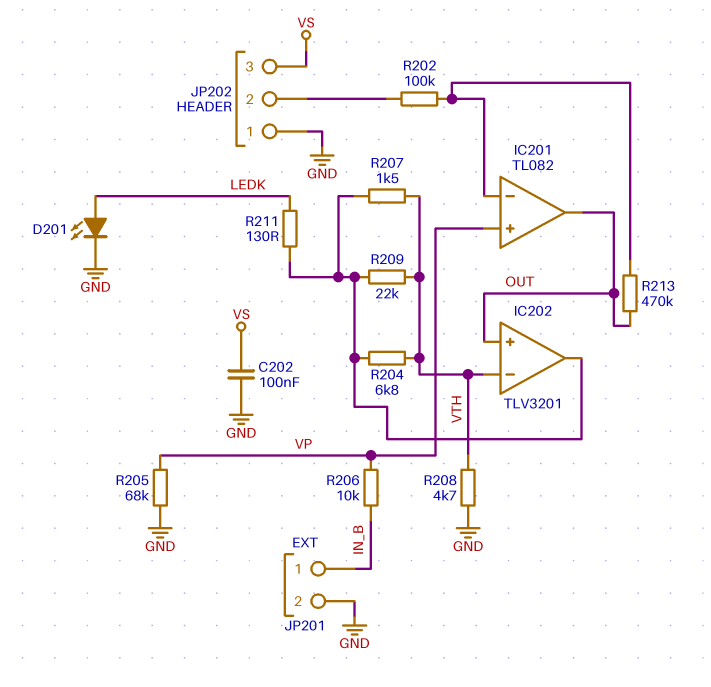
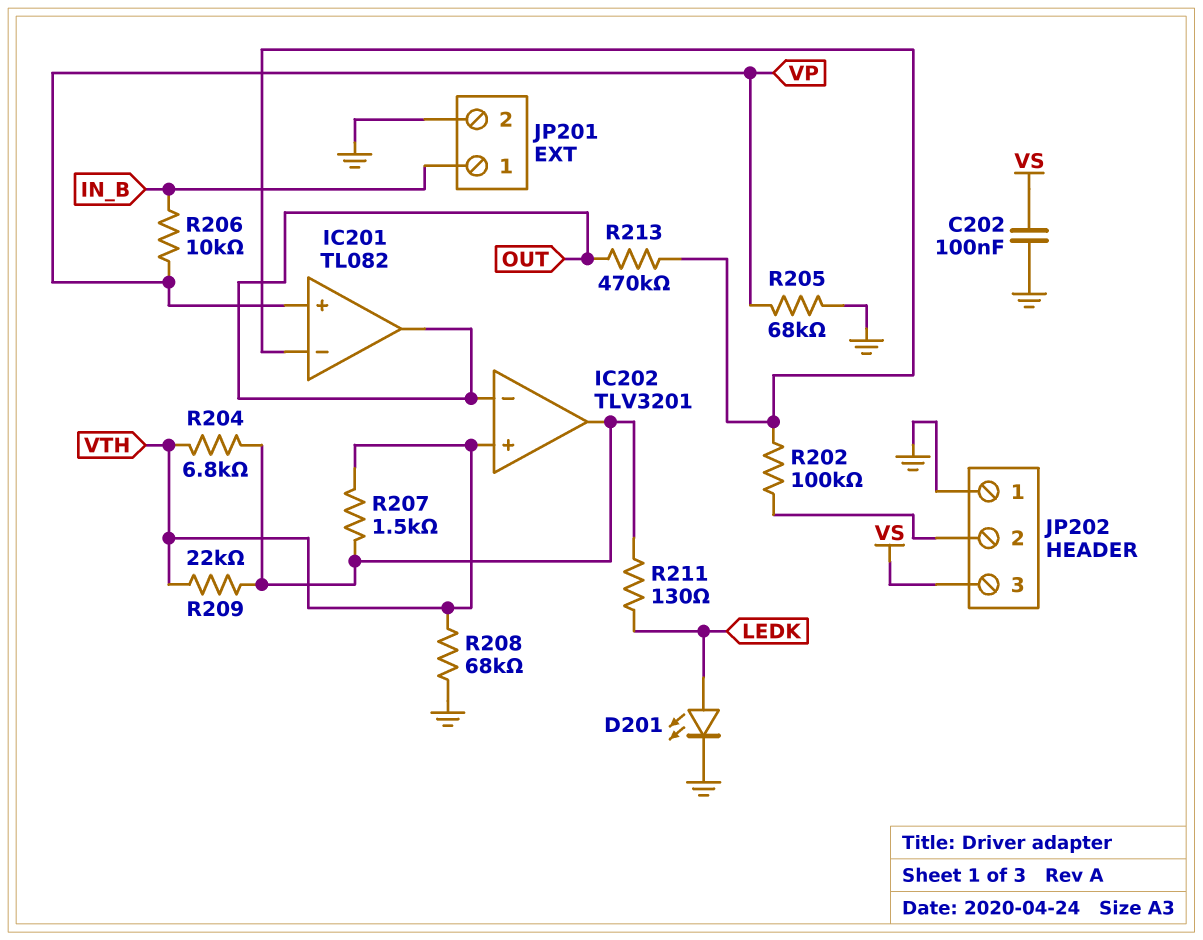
IC202 pin in+: OUT -> VTH
IC202 pin in-: VTH -> OUT
R208: 4.7k (GND, VTH) -> 68k (GND, VTH)

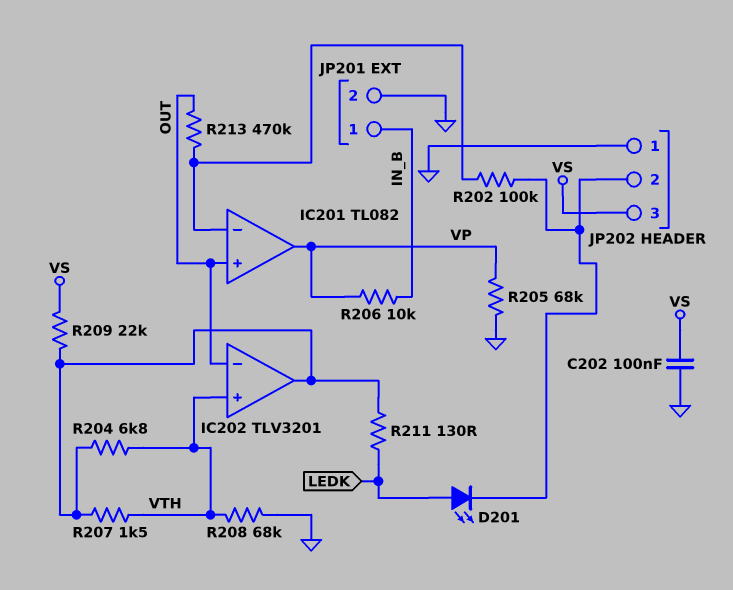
D201: LED (A LEDK, K GND) -> LED (A LEDK, K JP202/2)
IC201 pin in+: VP -> OUT
IC201 pin out: OUT -> VP
R209: 22k (IC202/out, VTH) -> 22k (IC202/out, VS)

